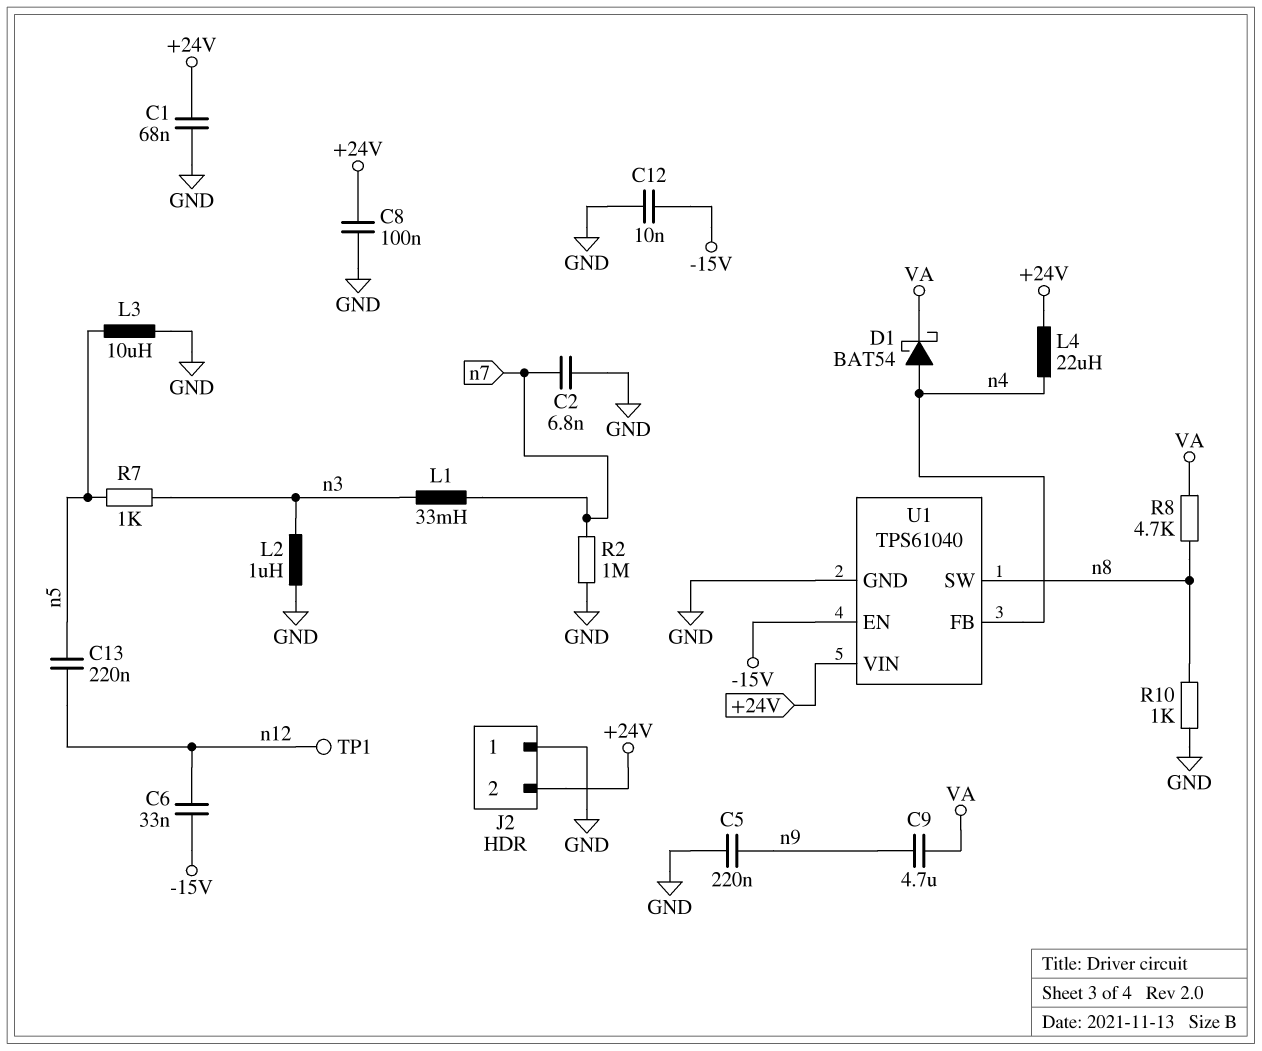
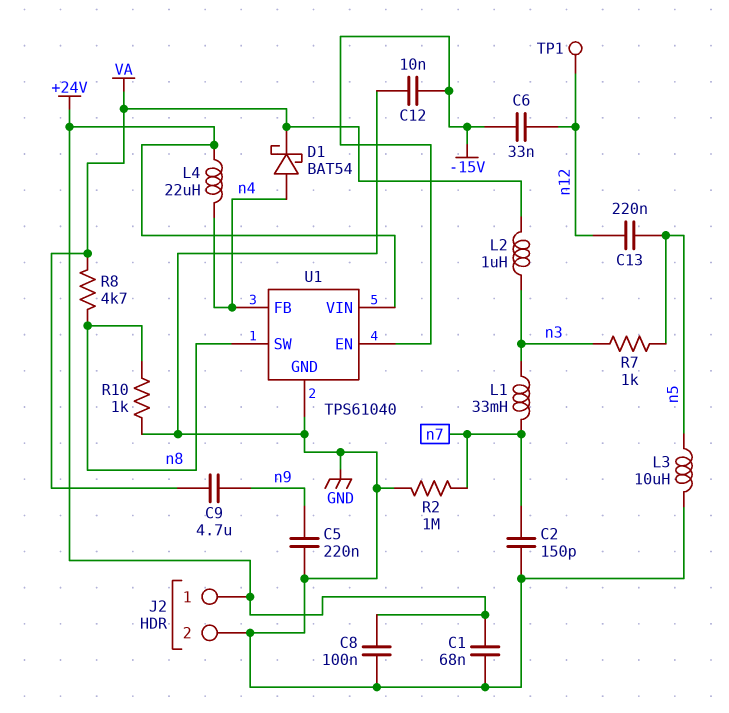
C2: 6.8nF (GND, n7) -> 150pF (GND, n7)
J2 pin 1: GND -> +24V
J2 pin 2: +24V -> GND
L2: 1uH (GND, n3) -> 1uH (VA, n3)

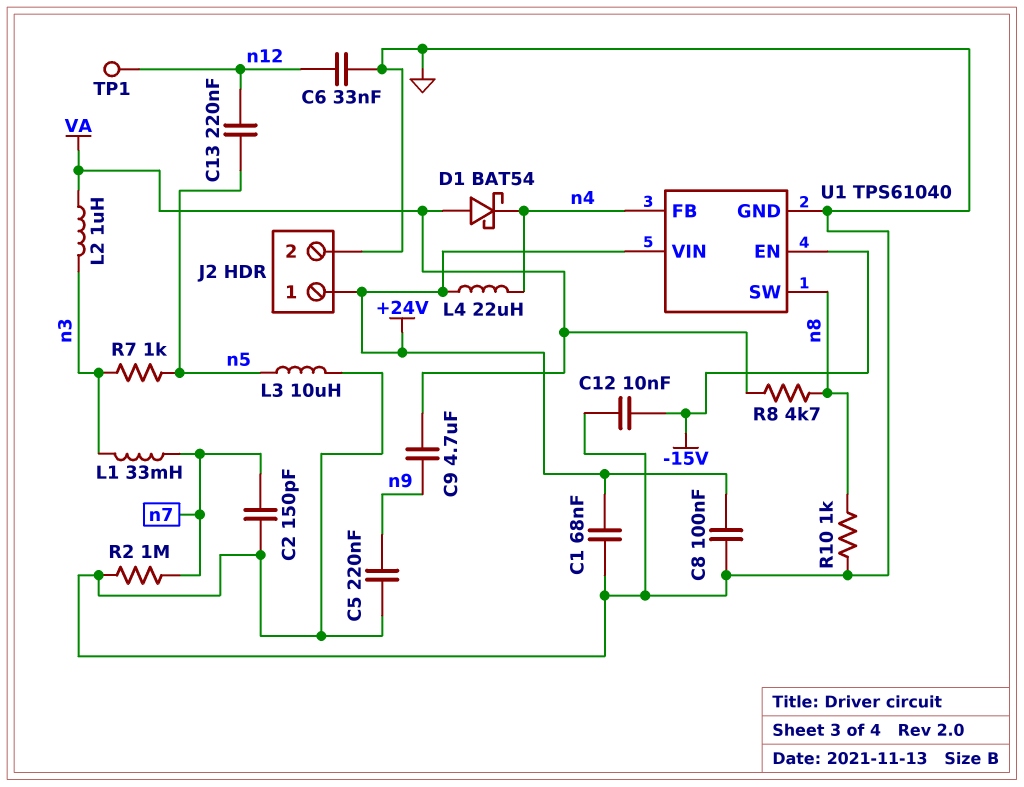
C6: 33nF (-15V, n12) -> 33nF (GND, n12)
D1: schottky BAT54 (A n4, K VA) -> schottky BAT54 (A VA, K n4)

